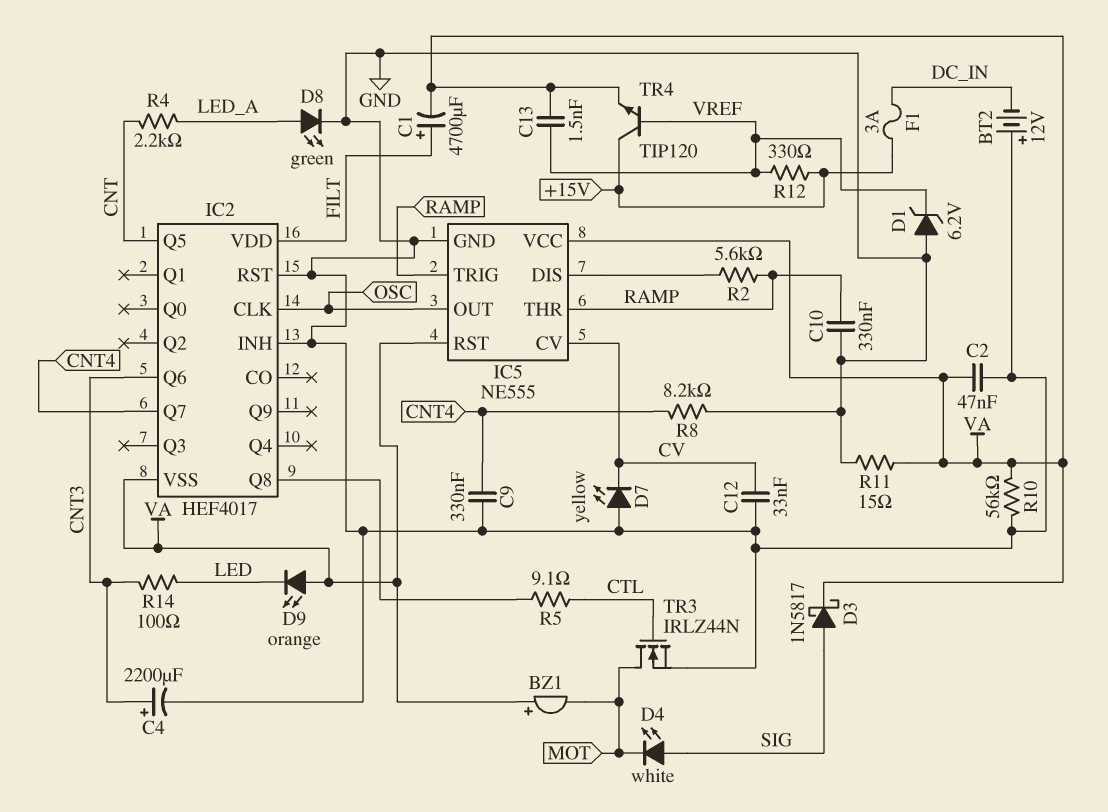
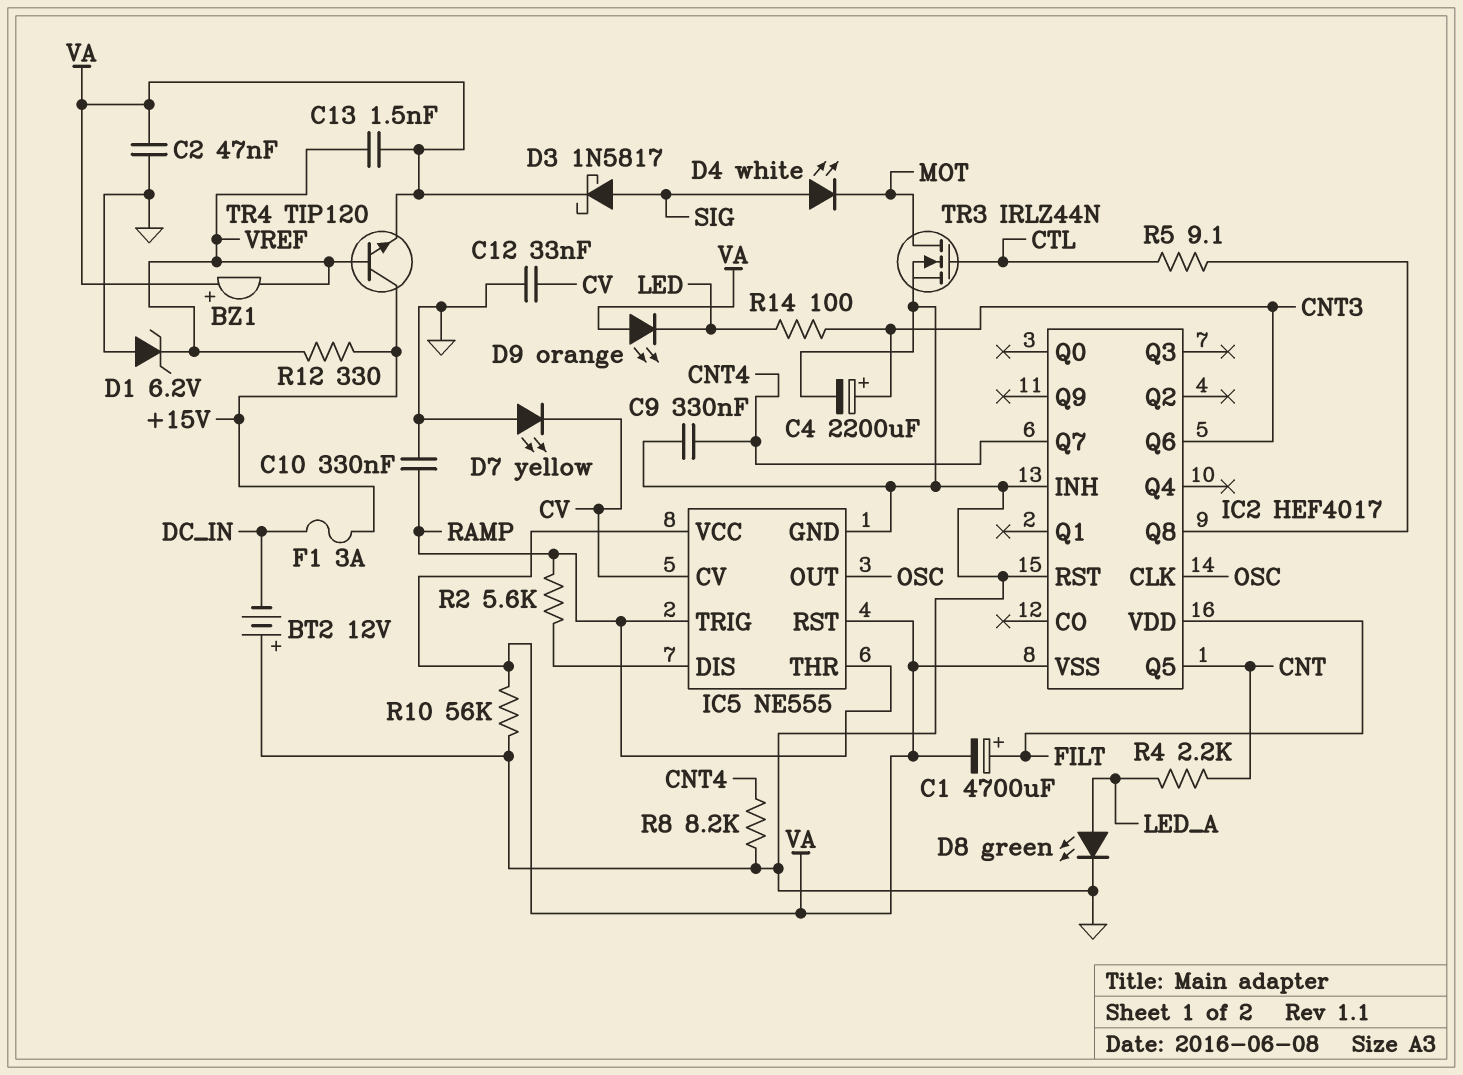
BZ1: buzzer (plus VA, minus MOT) -> buzzer (plus VA, minus VREF)
R11: 15 (GND, VA) -> none

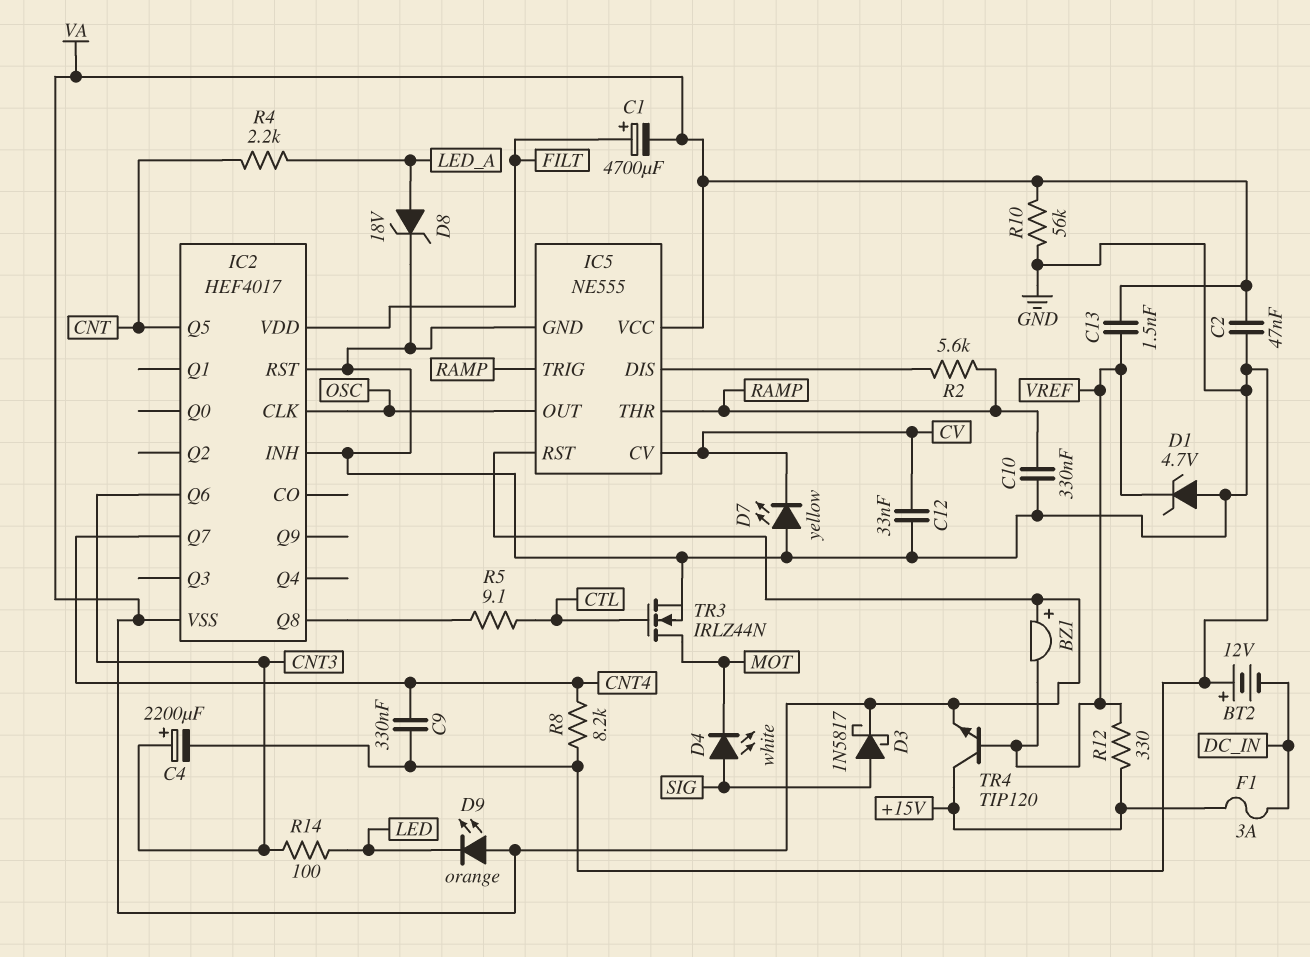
D1: zener 6.2V (A GND, K VREF) -> zener 4.7V (A GND, K VREF)
D8: LED green (A LED_A, K GND) -> zener 18V (A LED_A, K GND)

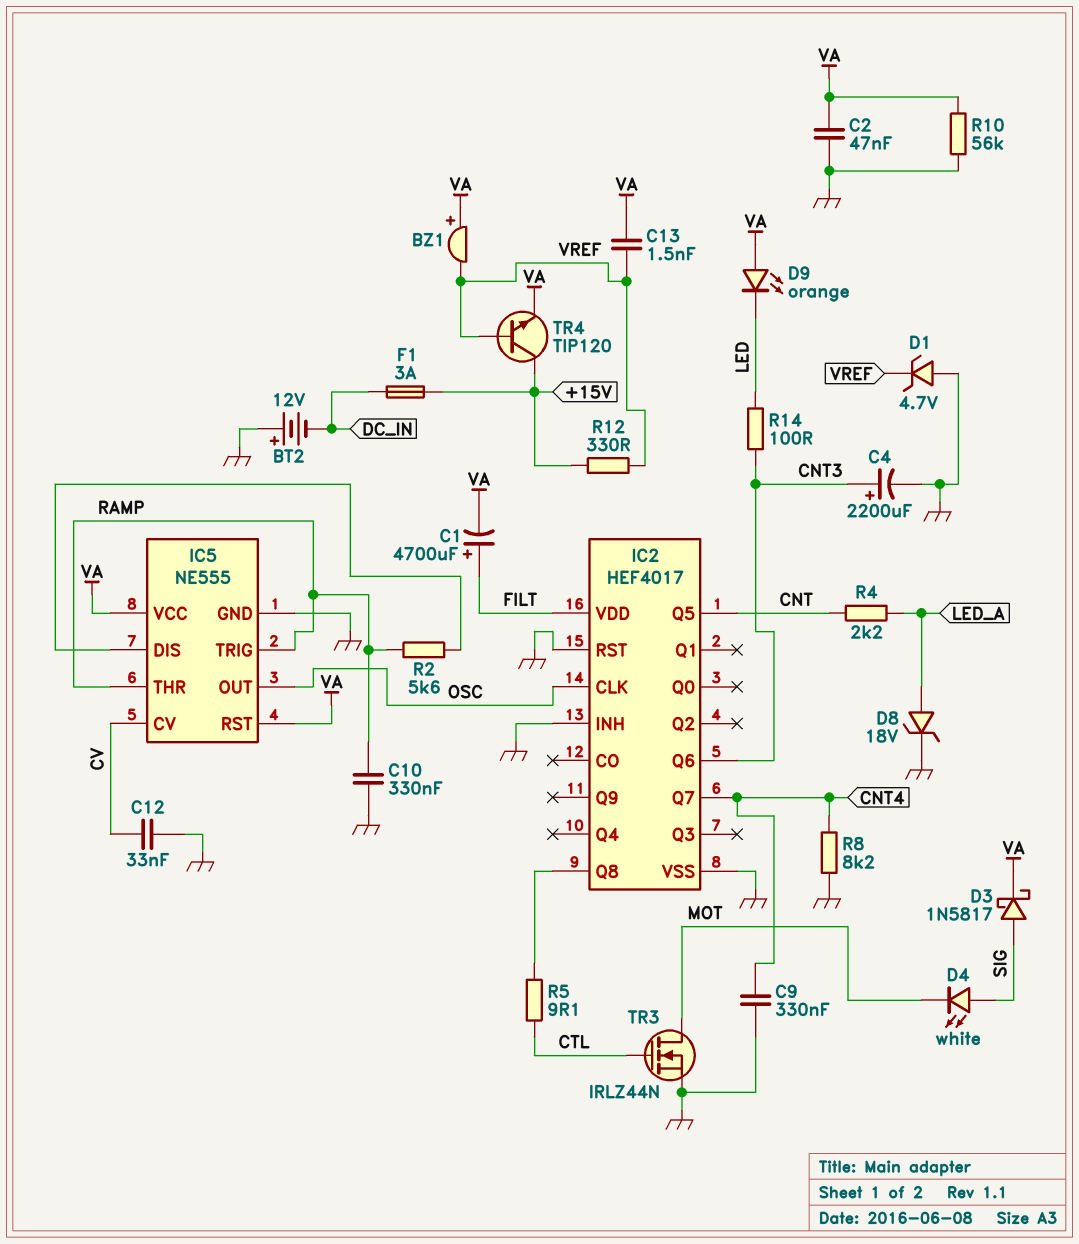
D7: LED yellow (A GND, K CV) -> none
IC2 pin VSS: VA -> GND

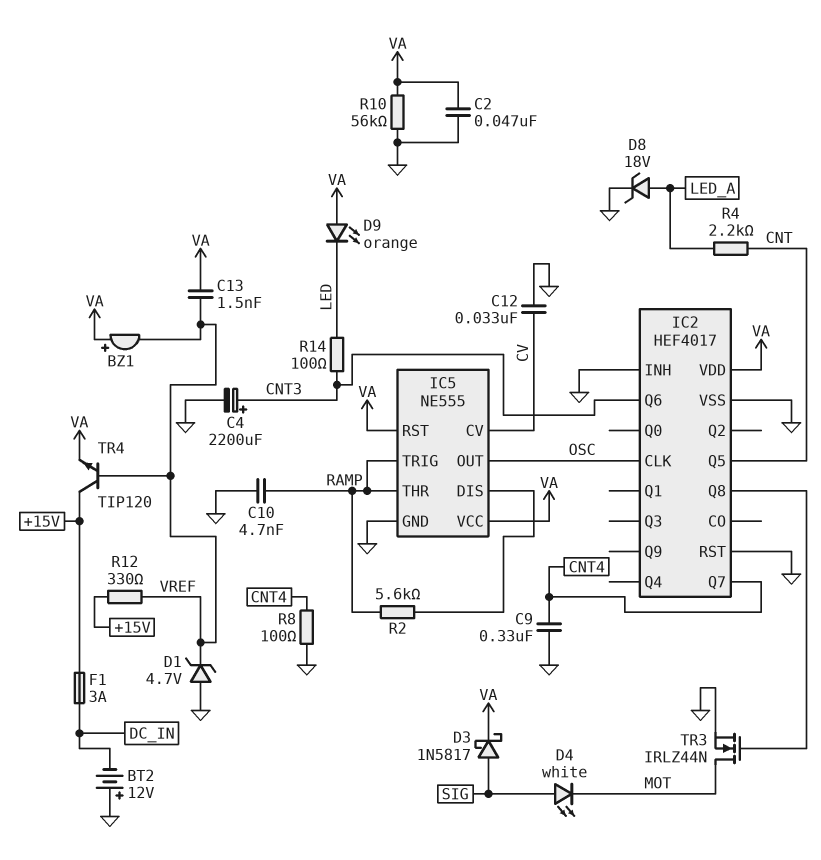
C1: 4700uF (plus FILT, minus VA) -> none
C10: 330nF (GND, RAMP) -> 4.7nF (GND, RAMP)
IC2 pin VDD: FILT -> VA
R5: 9.1 (CTL, IC2/Q8) -> none
R8: 8.2k (CNT4, GND) -> 100 (CNT4, GND)
TR3: NMOS IRLZ44N (G CTL, D MOT, S GND) -> NMOS IRLZ44N (G IC2/Q8, D MOT, S GND)

